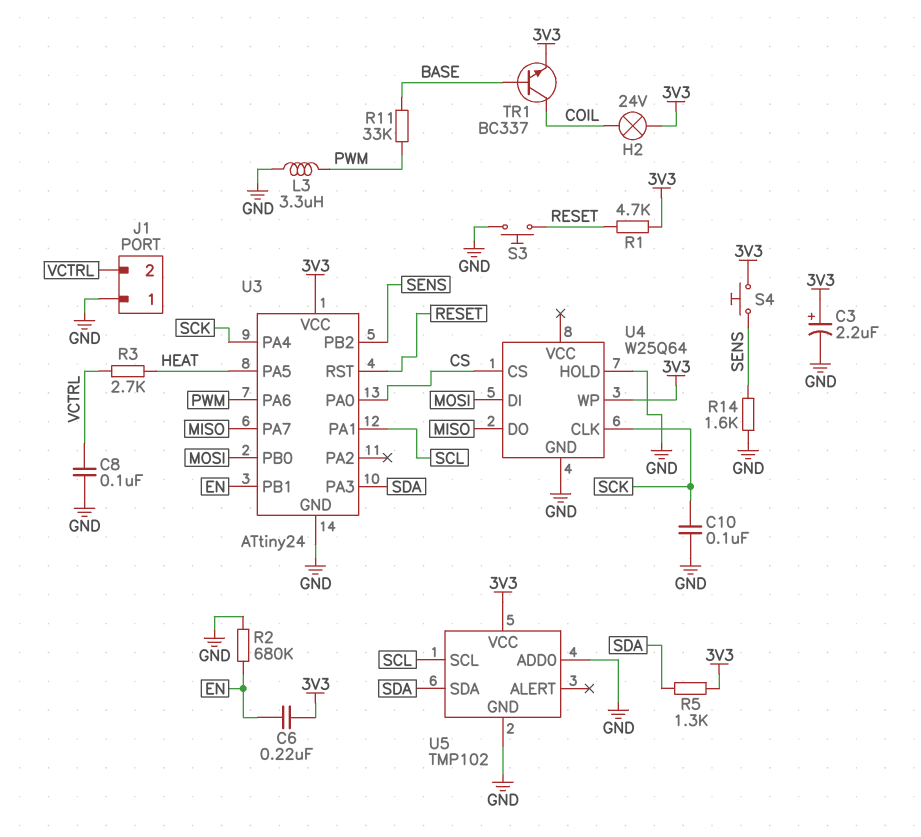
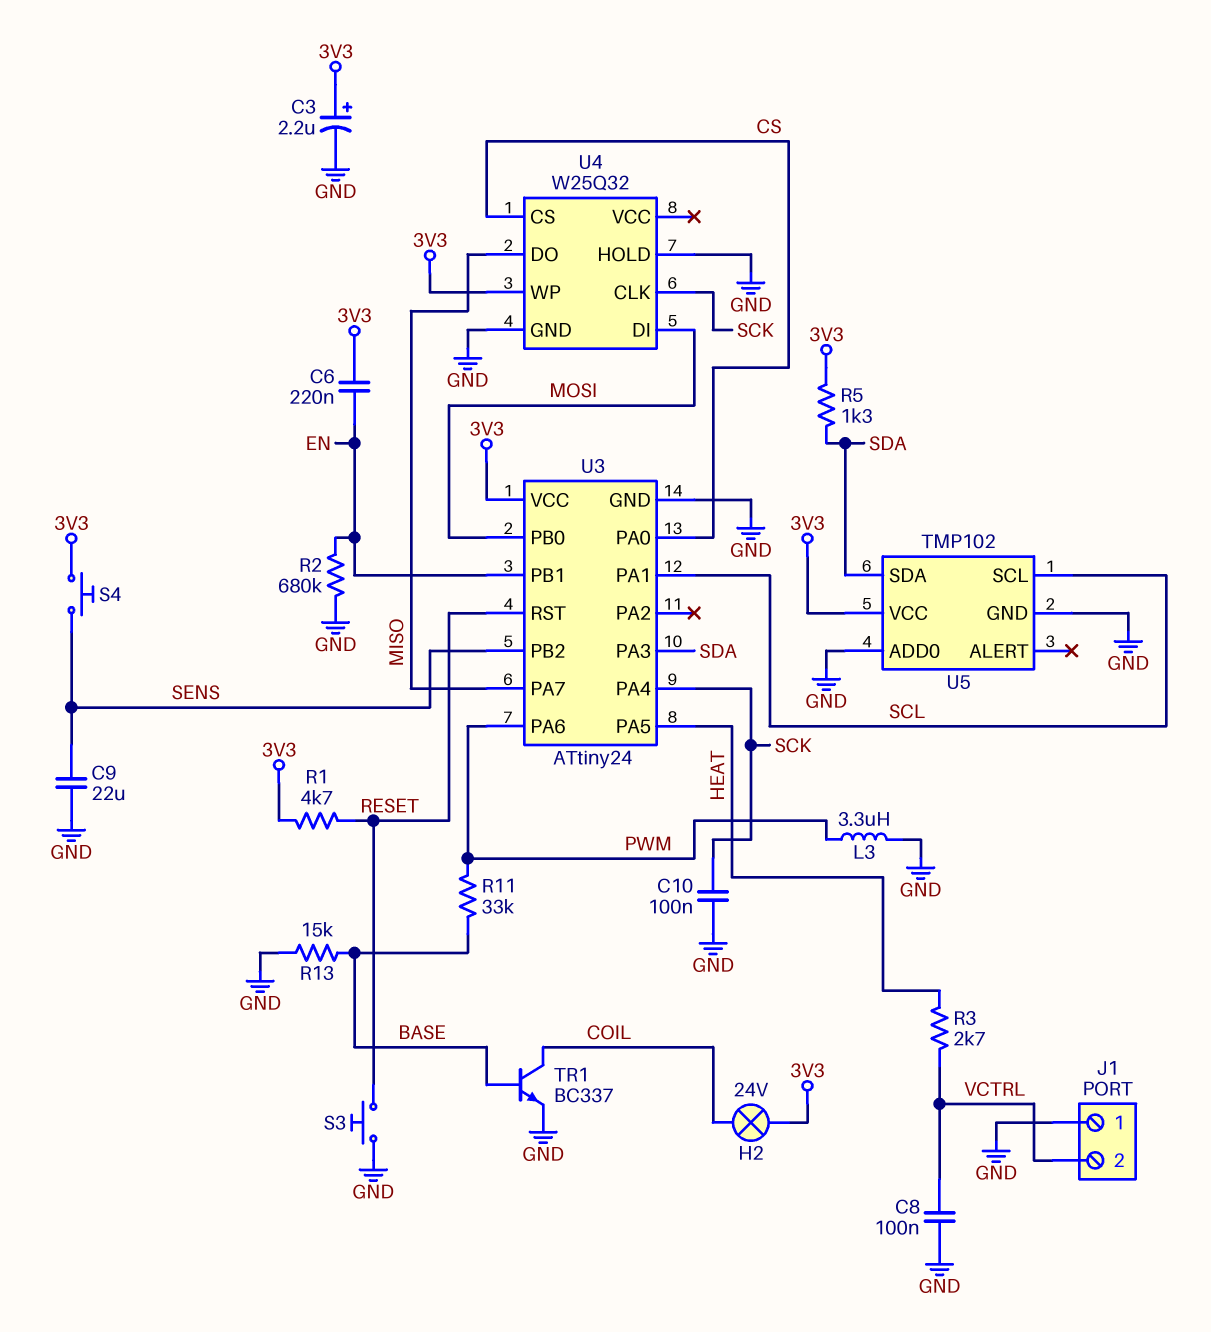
C9: none -> 22uF (GND, SENS)
R13: none -> 15k (BASE, GND)
R14: 1.6k (GND, SENS) -> none
TR1: NPN BC337 (B BASE, C COIL, E 3V3) -> NPN BC337 (B BASE, C COIL, E GND)
U4: W25Q64 -> W25Q32

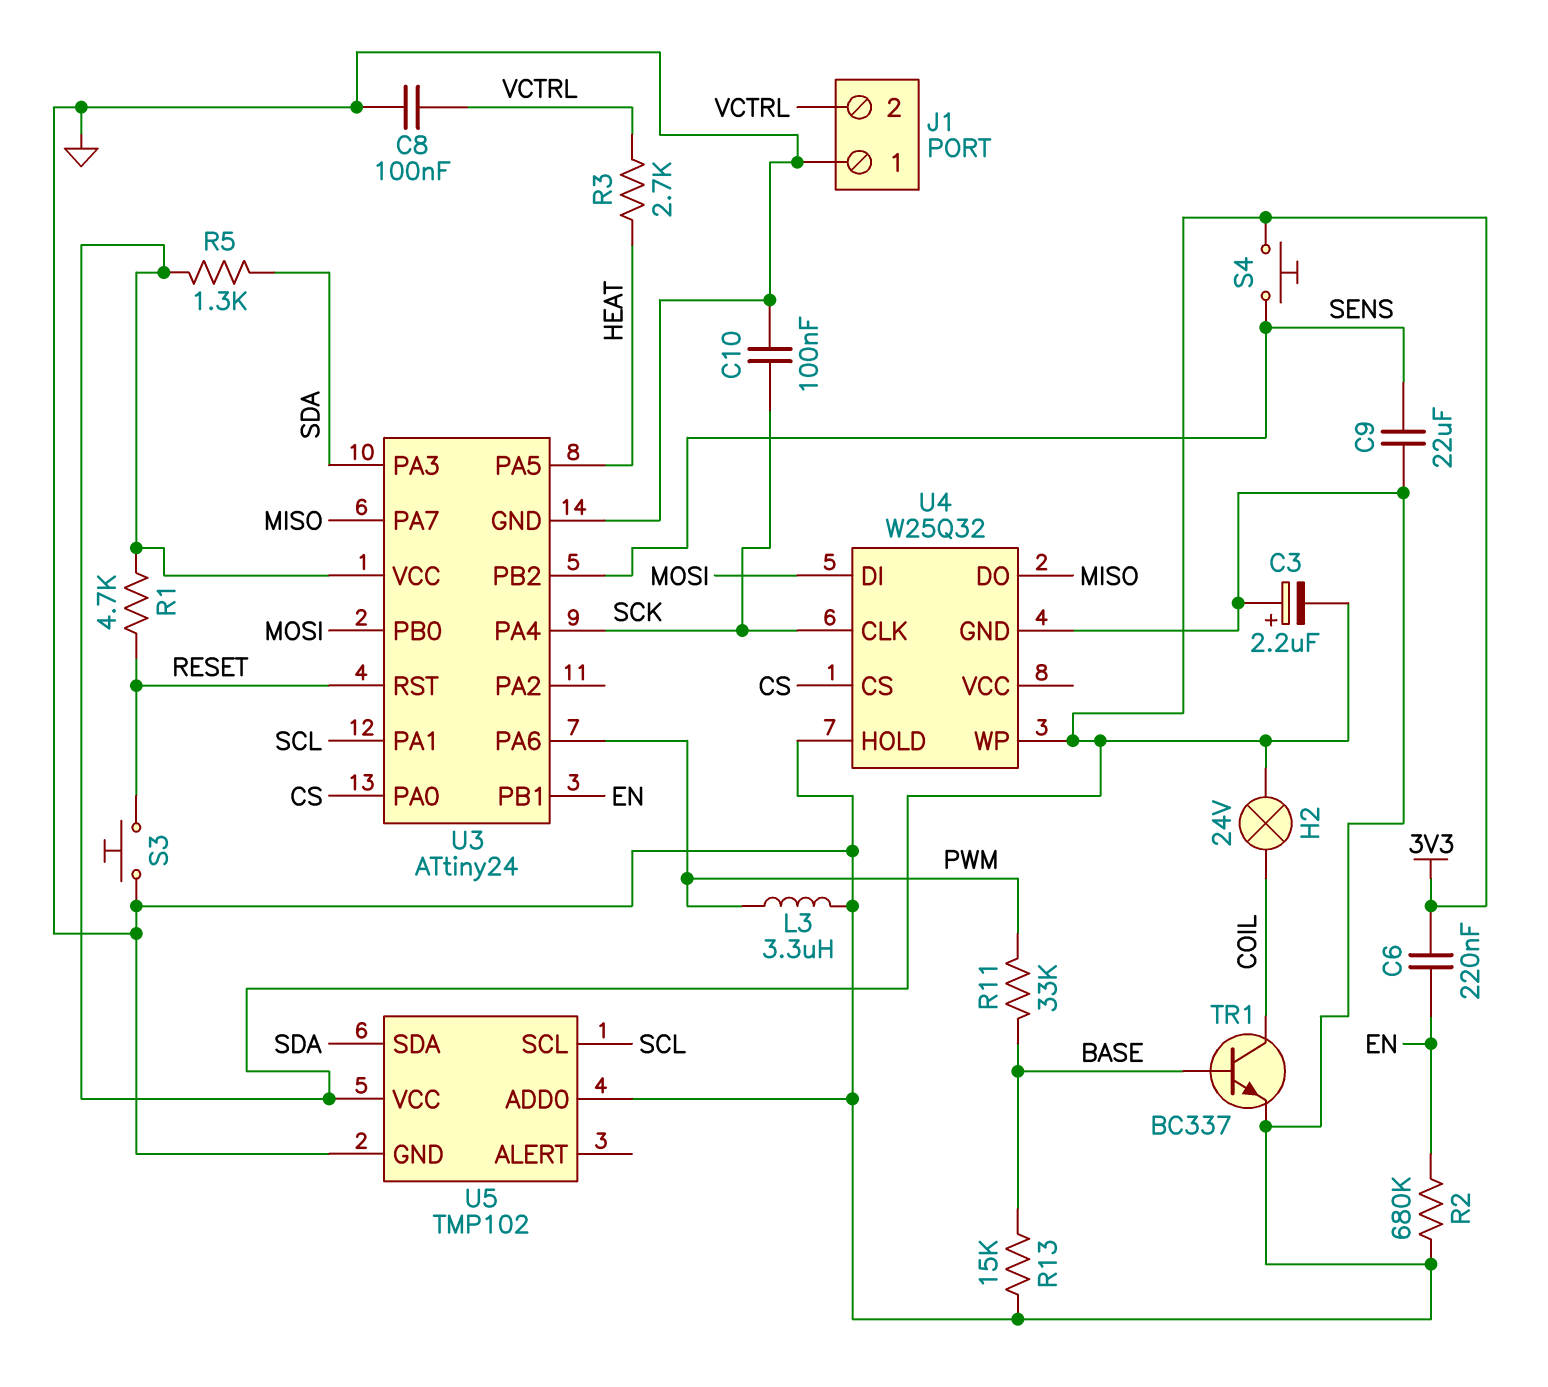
C3: 2.2uF (plus 3V3, minus GND) -> 2.2uF (plus GND, minus 3V3)

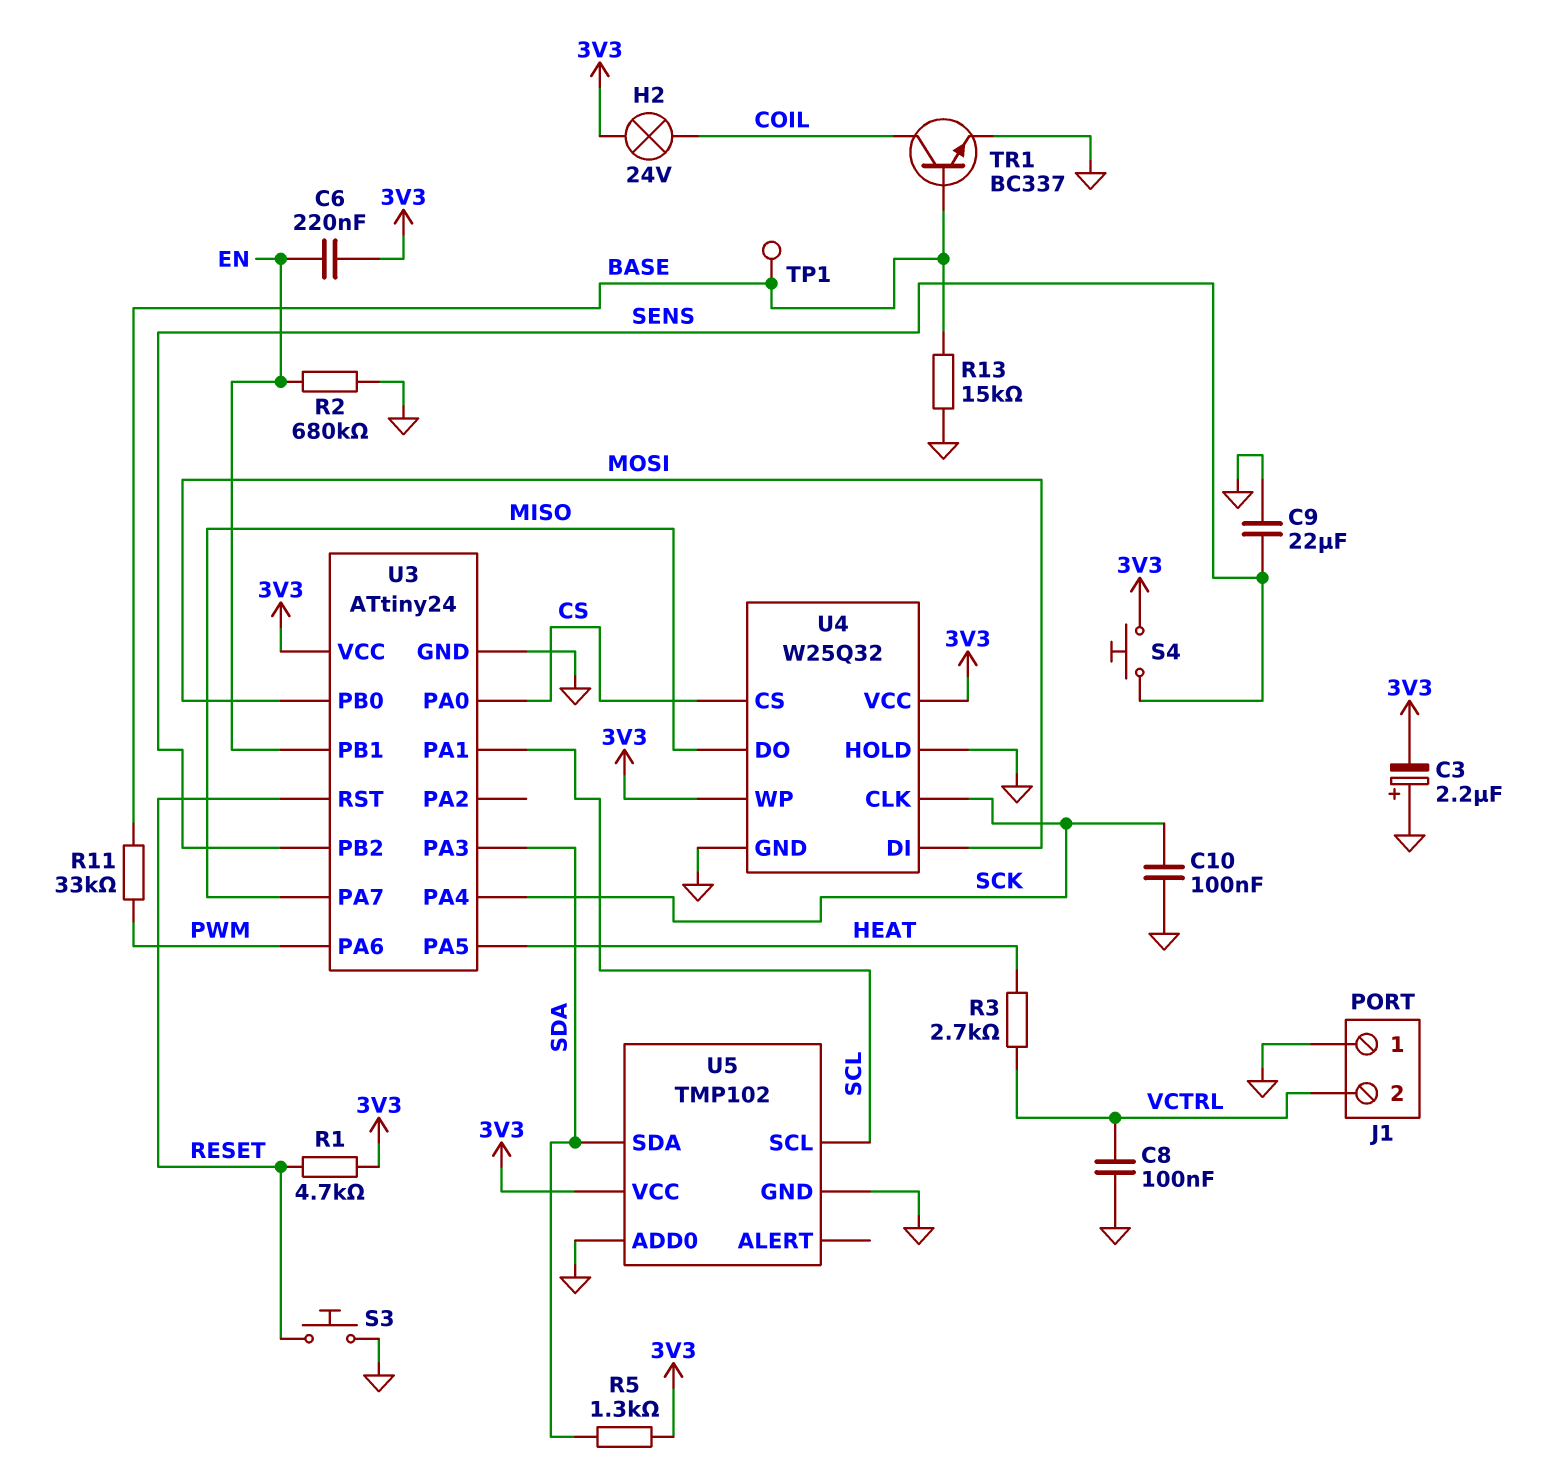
L3: 3.3uH (GND, PWM) -> none
TP1: none -> test point (BASE)
U4 pin VCC: none -> 3V3

